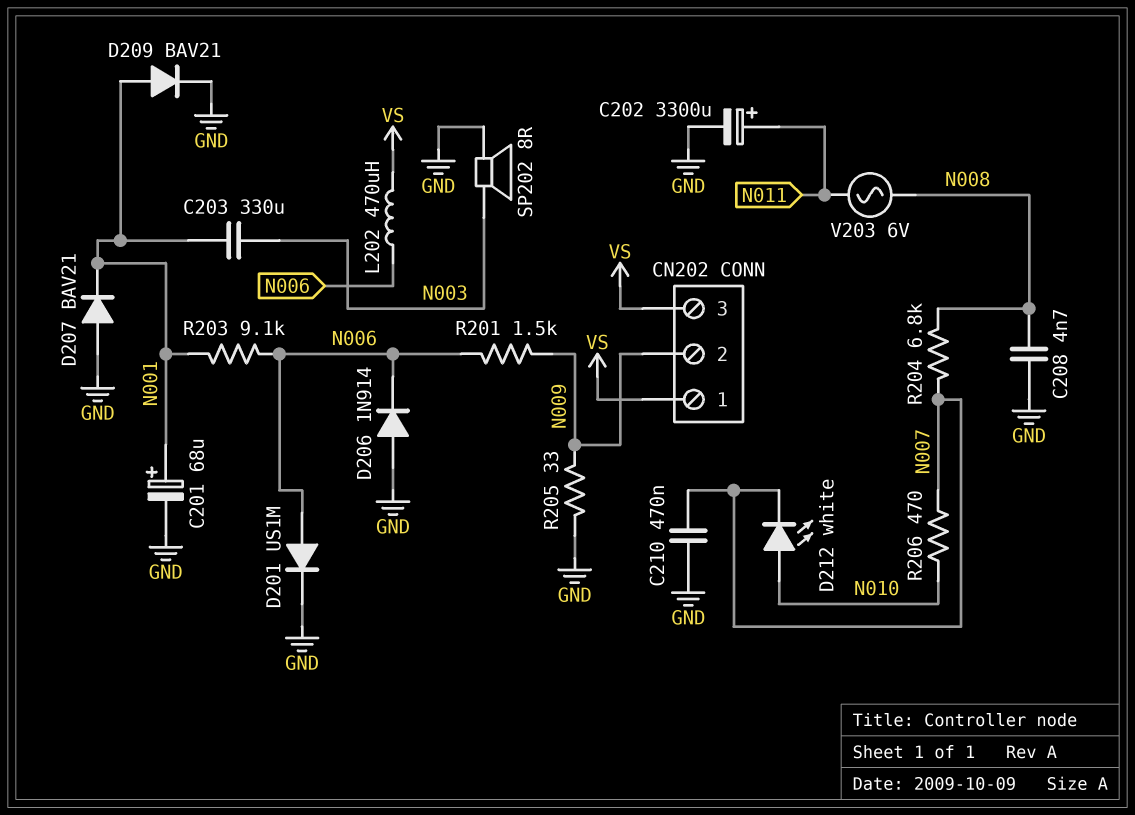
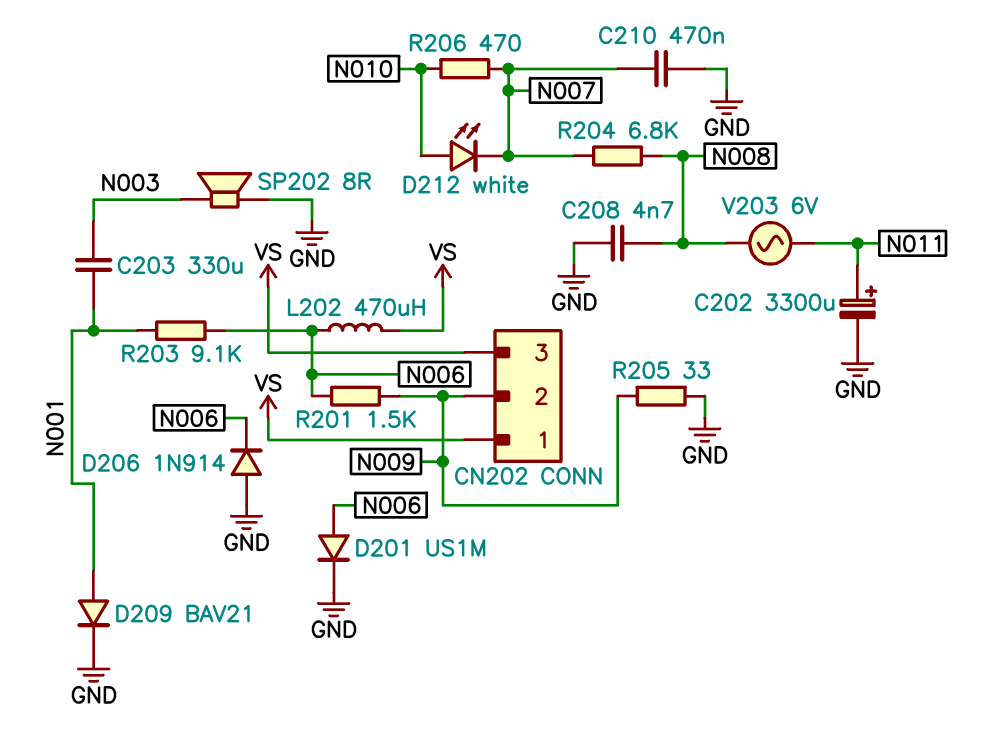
C201: 68uF (plus N001, minus GND) -> none
D207: diode BAV21 (A GND, K N001) -> none

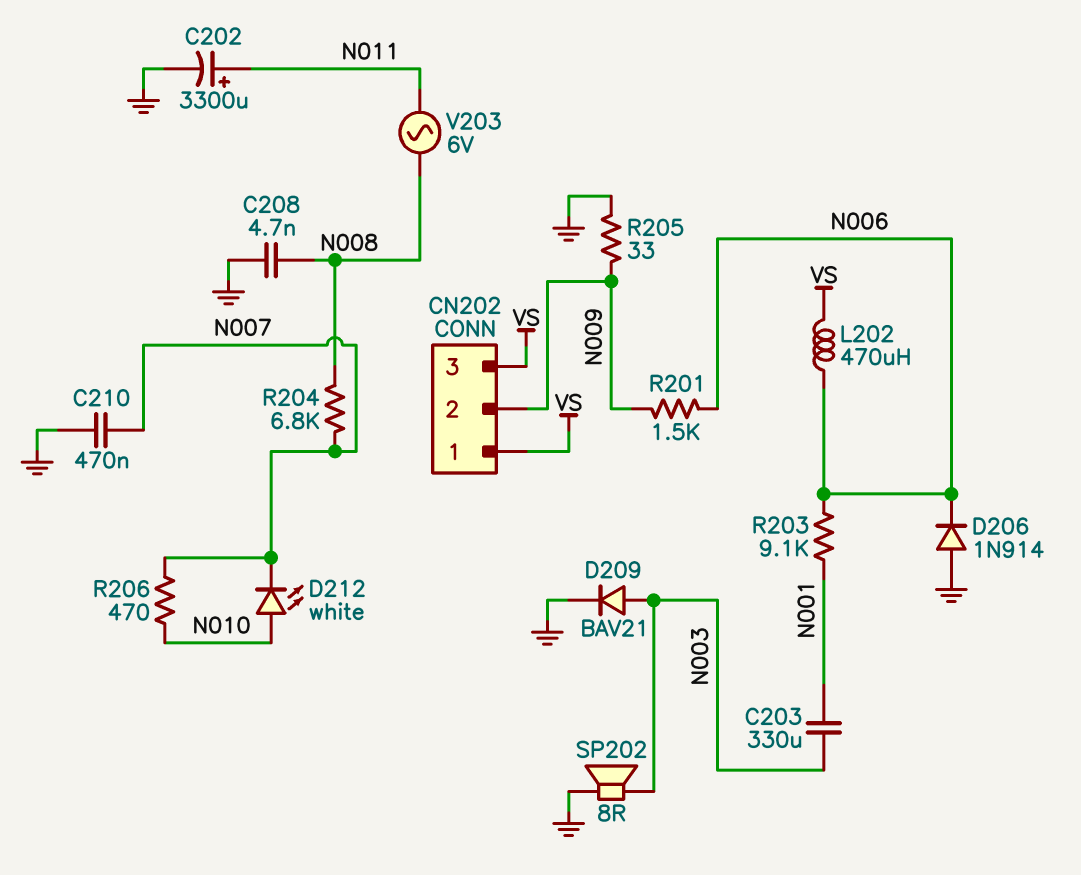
D201: diode US1M (A N006, K GND) -> none
D209: diode BAV21 (A N001, K GND) -> diode BAV21 (A N003, K GND)

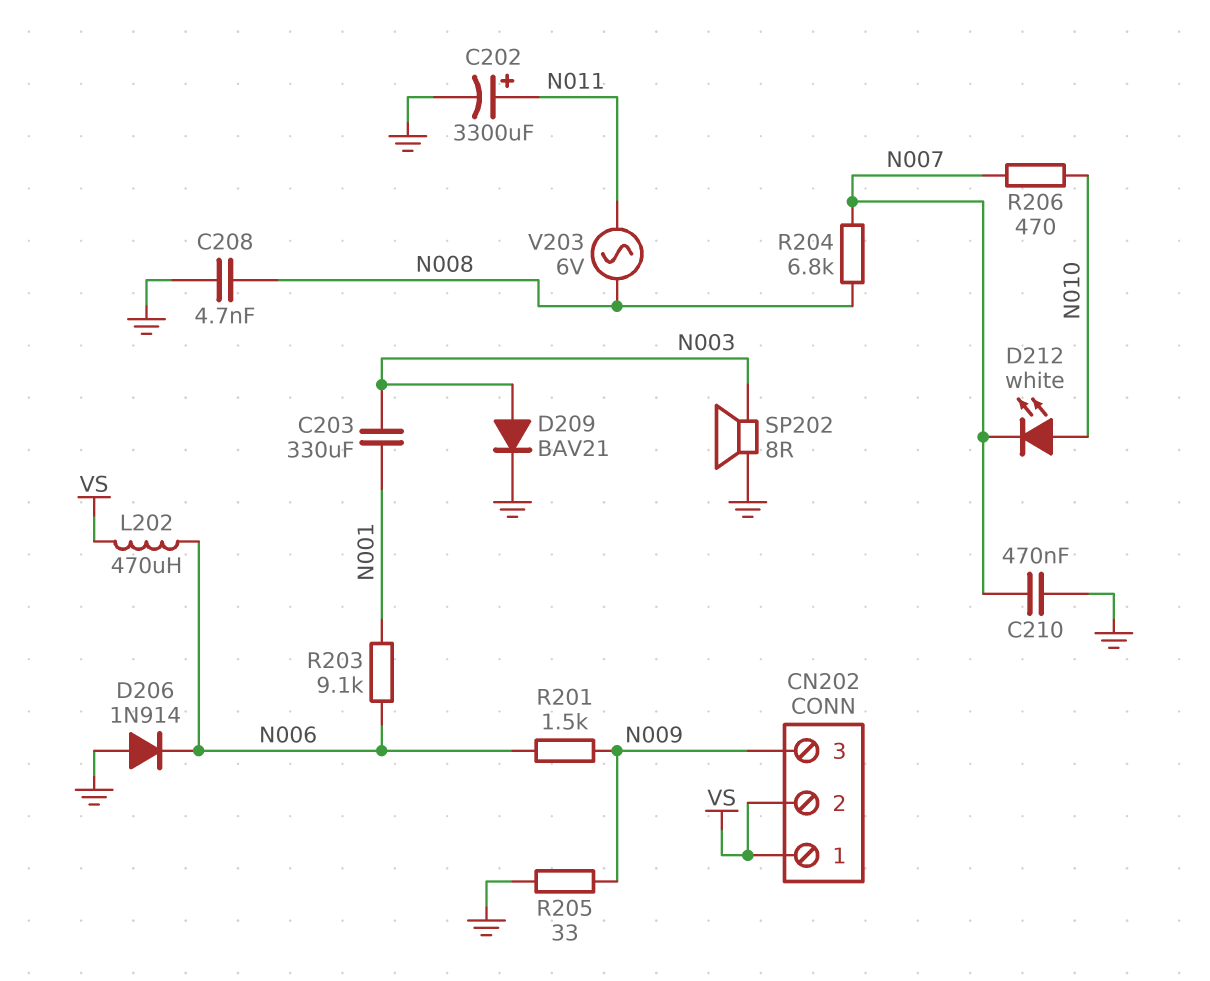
CN202 pin 2: N009 -> VS
CN202 pin 3: VS -> N009

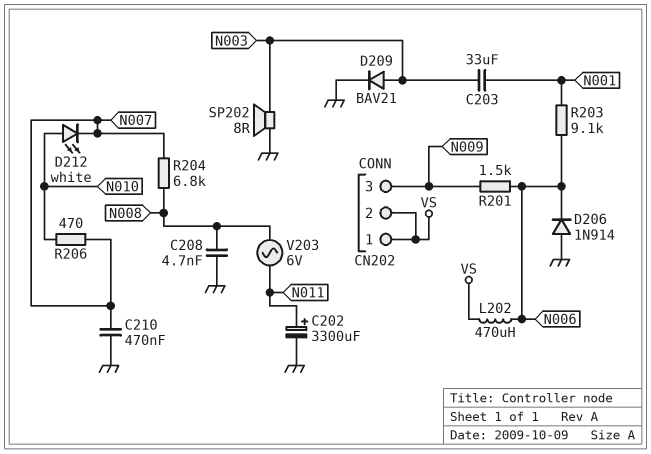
C203: 330uF (N001, N003) -> 33uF (N001, N003)
R205: 33 (GND, N009) -> none

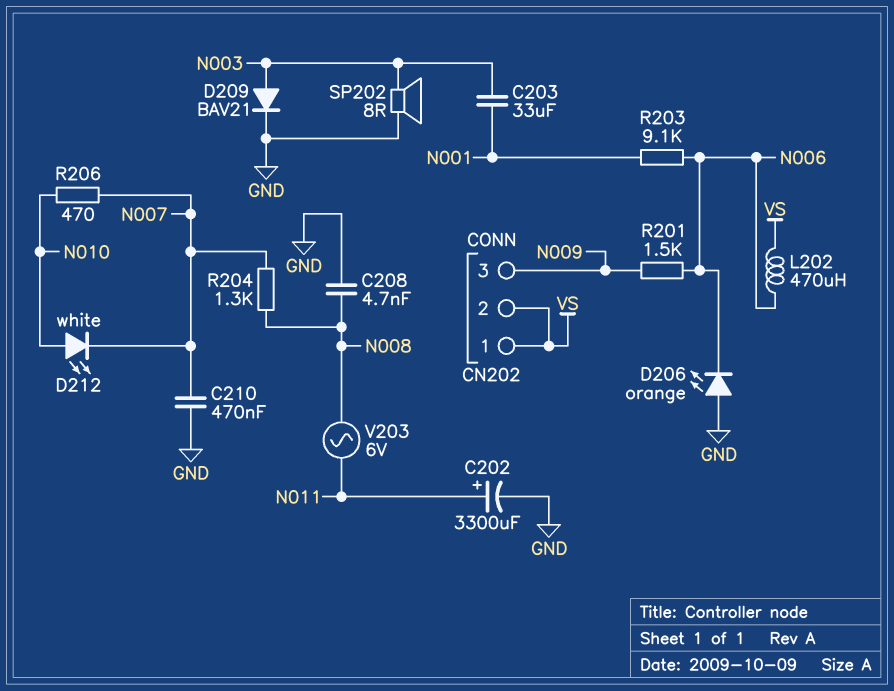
D206: diode 1N914 (A GND, K N006) -> LED orange (A GND, K N006)
R204: 6.8k (N007, N008) -> 1.3k (N007, N008)

